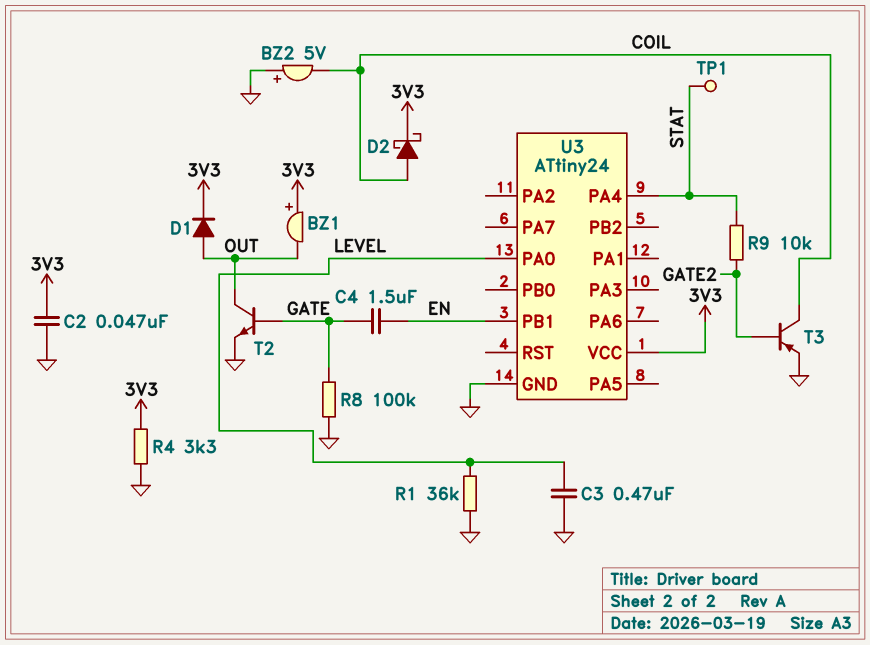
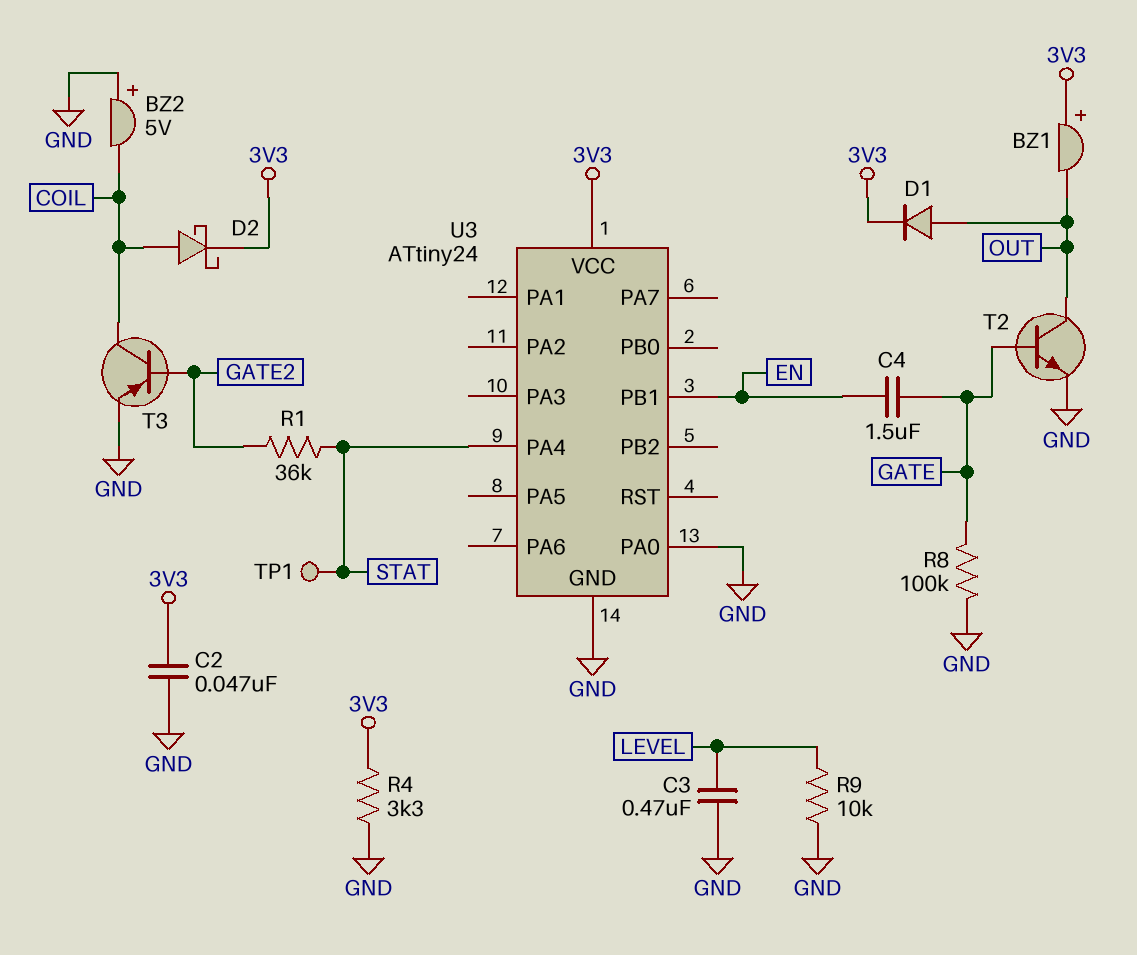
R1: 36k (GND, LEVEL) -> 36k (GATE2, STAT)
R9: 10k (GATE2, STAT) -> 10k (GND, LEVEL)
U3 pin PA0: LEVEL -> GND

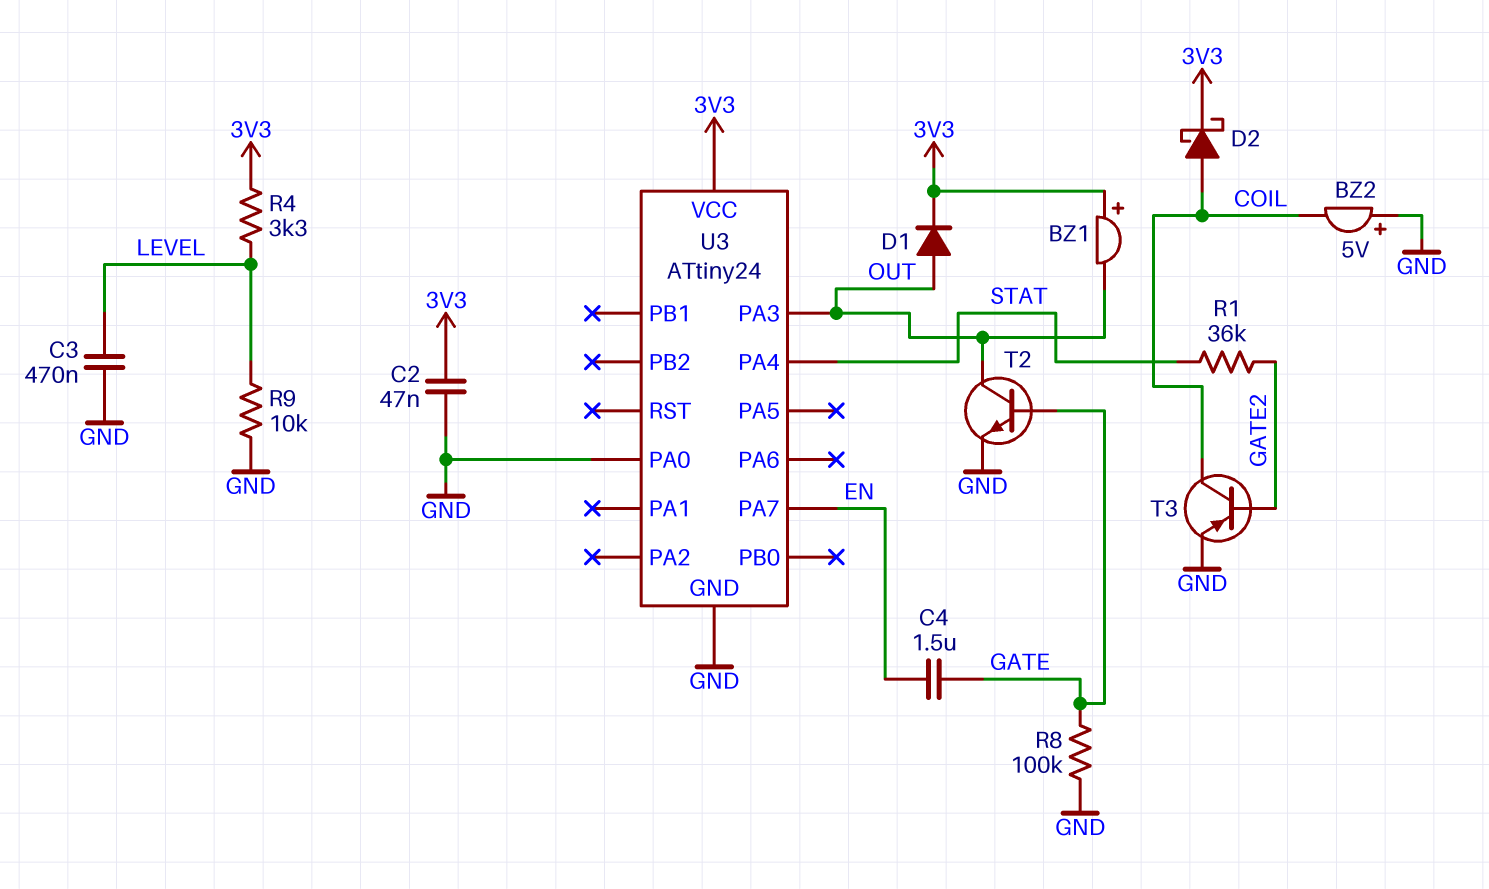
R4: 3.3k (3V3, GND) -> 3.3k (3V3, LEVEL)
TP1: test point (STAT) -> none
U3 pin PA3: none -> OUT
U3 pin PA7: none -> EN
U3 pin PB1: EN -> none

